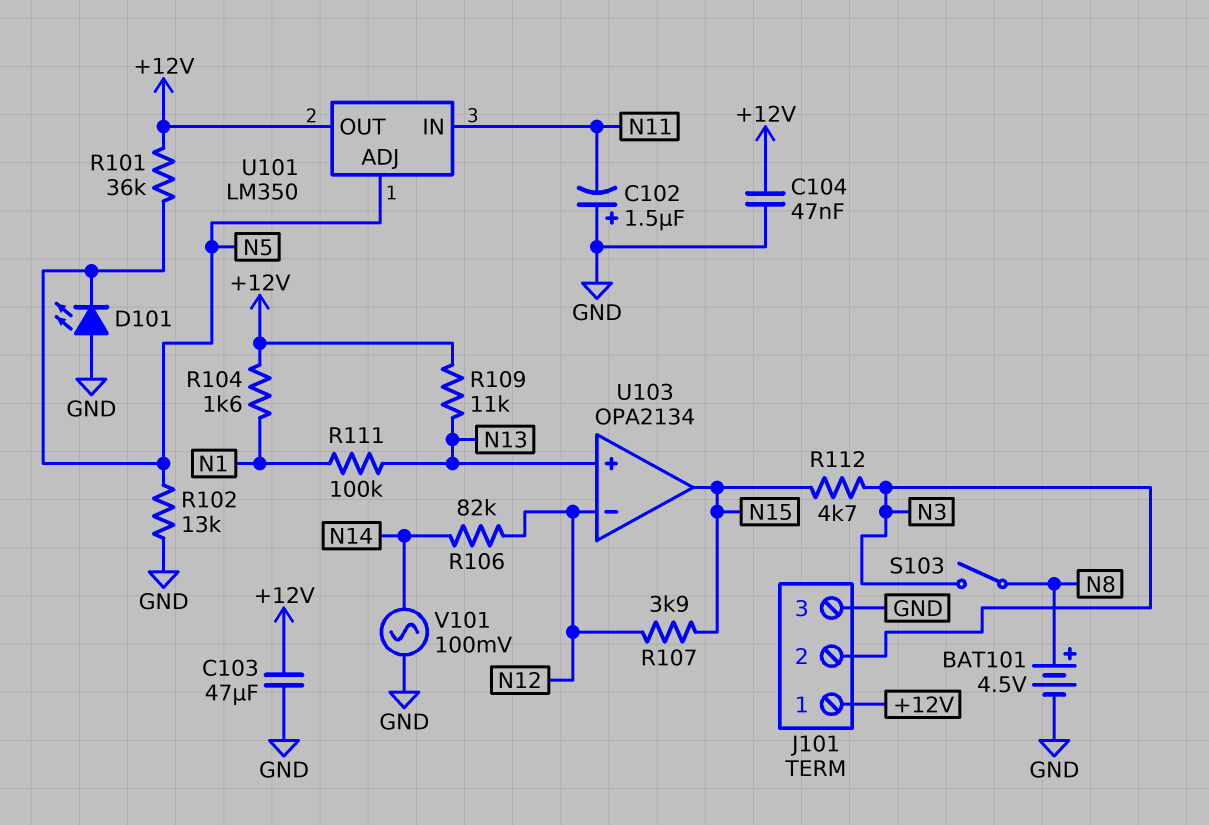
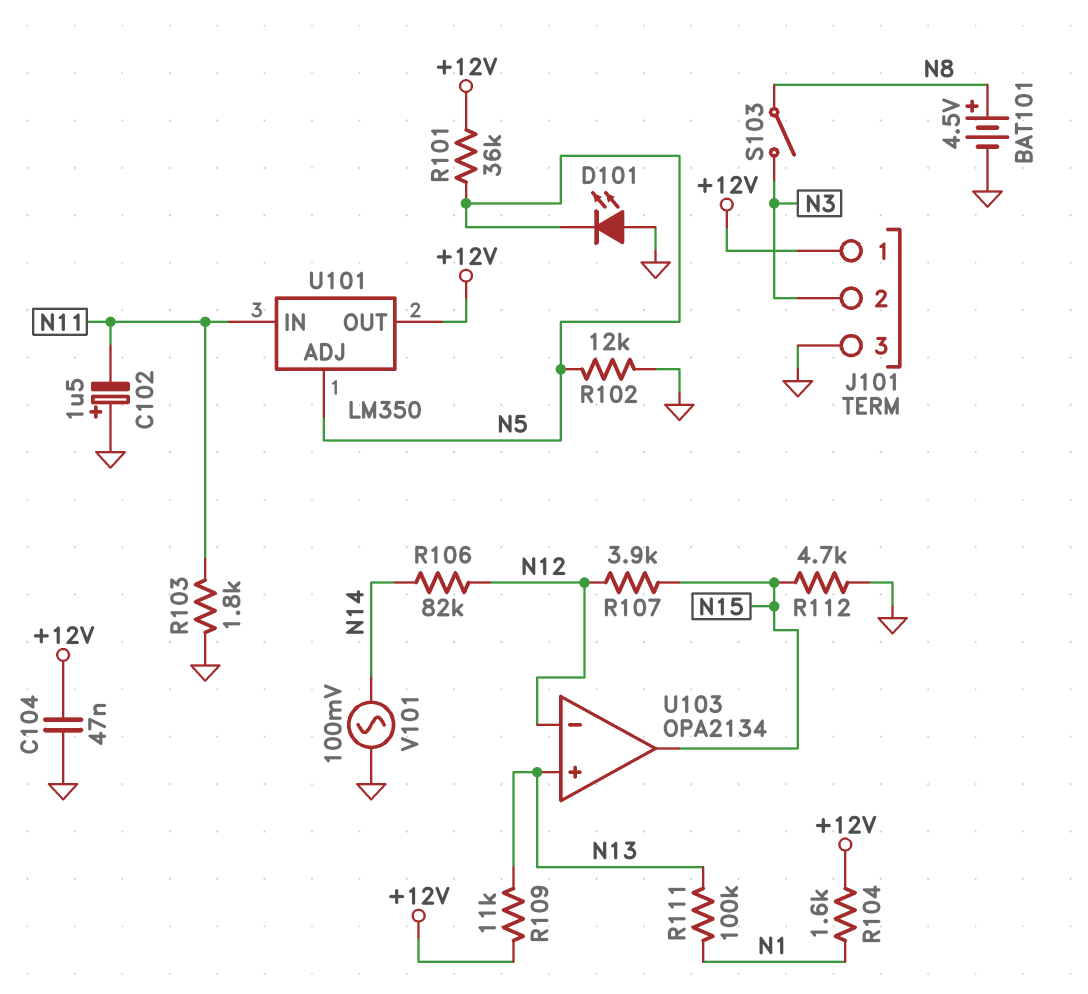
C103: 47uF (+12V, GND) -> none
R102: 13k (GND, N5) -> 12k (GND, N5)
R103: none -> 1.8k (GND, N11)
R112: 4.7k (N3, N15) -> 4.7k (GND, N15)

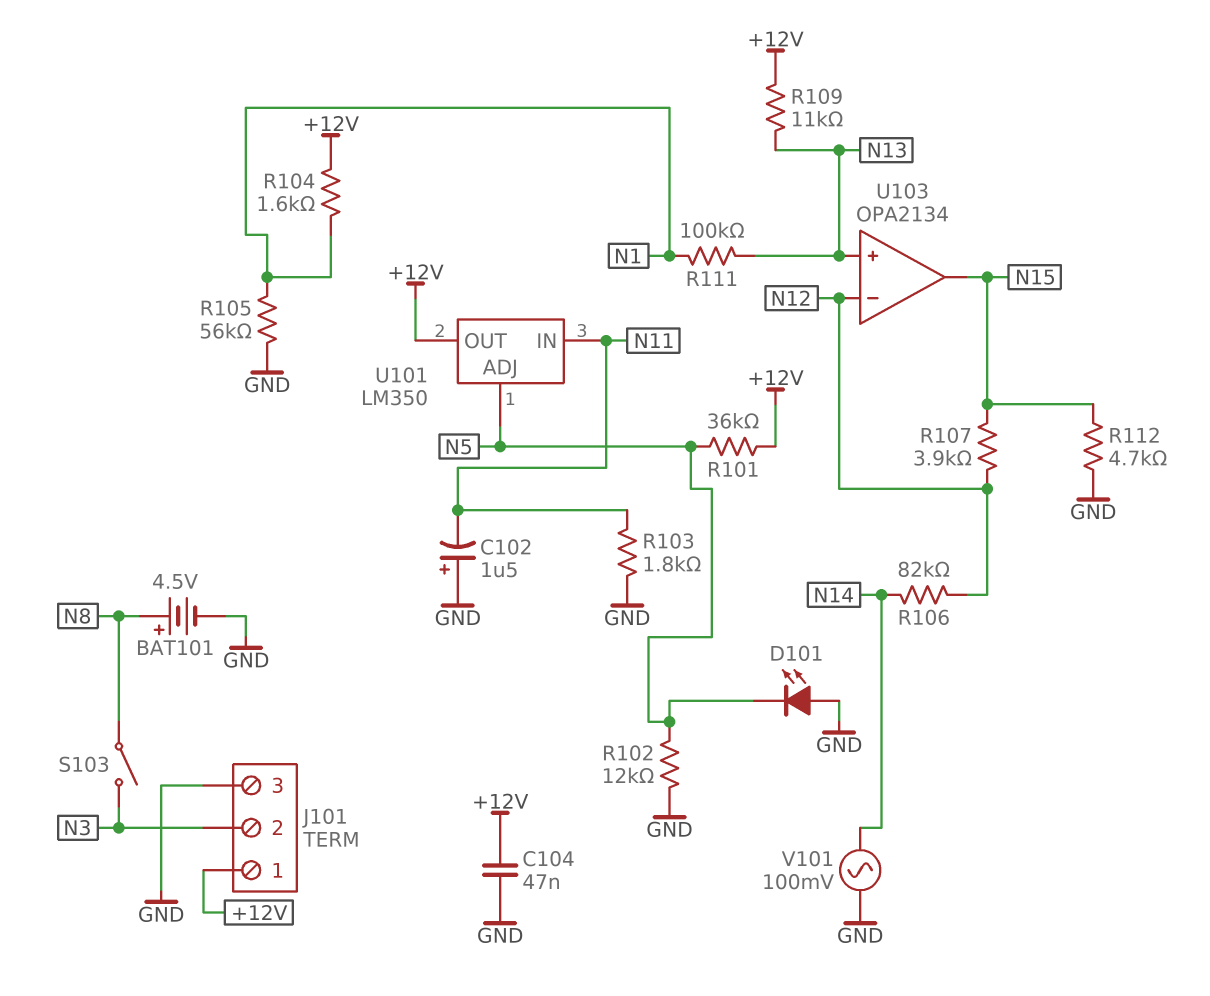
R105: none -> 56k (GND, N1)

